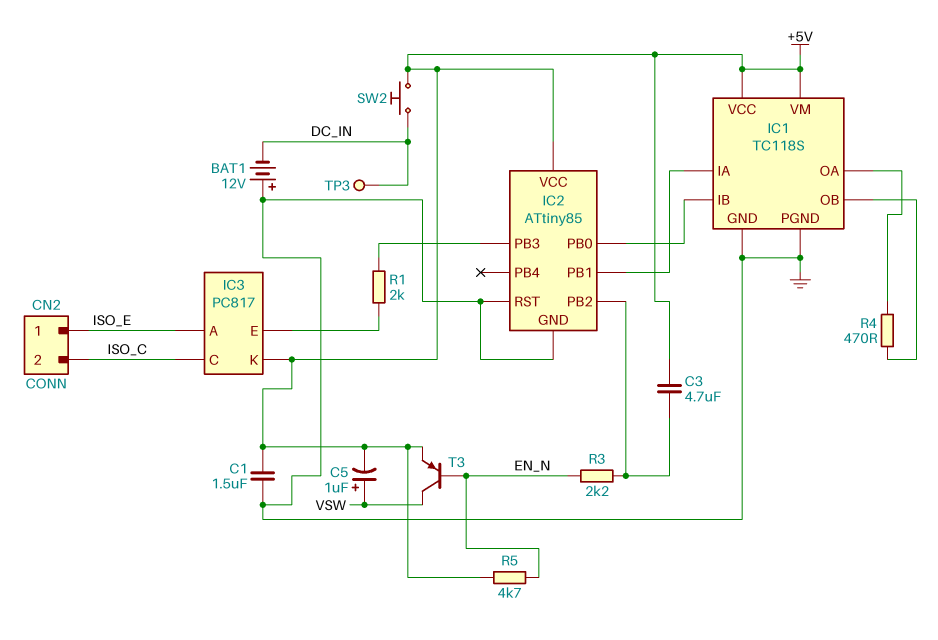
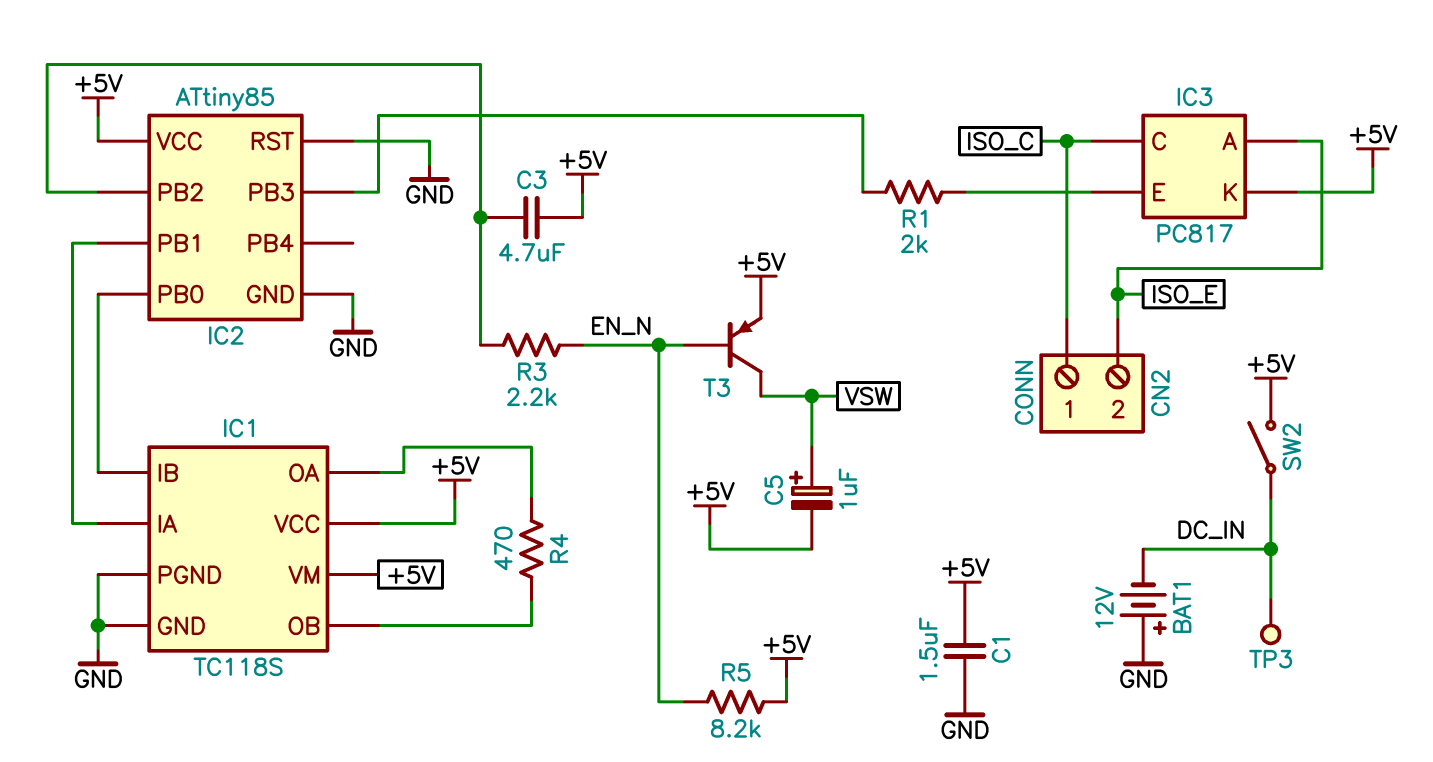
CN2 pin 1: ISO_E -> ISO_C
CN2 pin 2: ISO_C -> ISO_E
R5: 4.7k (+5V, EN_N) -> 8.2k (+5V, EN_N)
SW2: button (+5V, DC_IN) -> switch (+5V, DC_IN)

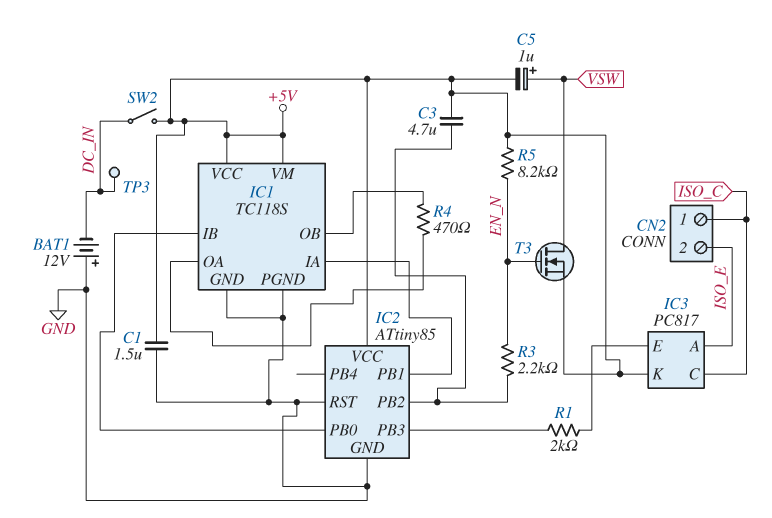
T3: PNP (B EN_N, C VSW, E +5V) -> NMOS (G EN_N, D VSW, S +5V)

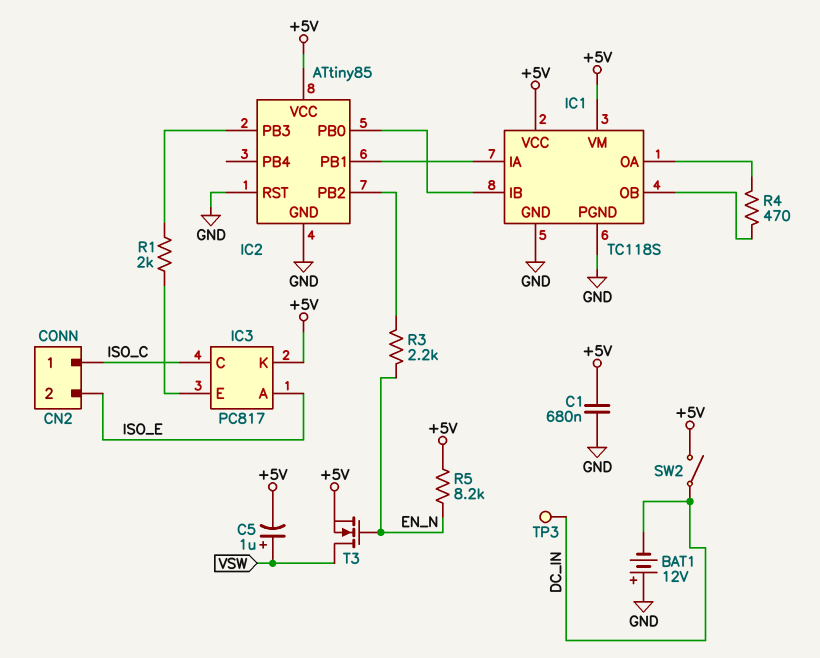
C1: 1.5uF (+5V, GND) -> 680nF (+5V, GND)
C3: 4.7uF (+5V, IC2/PB2) -> none

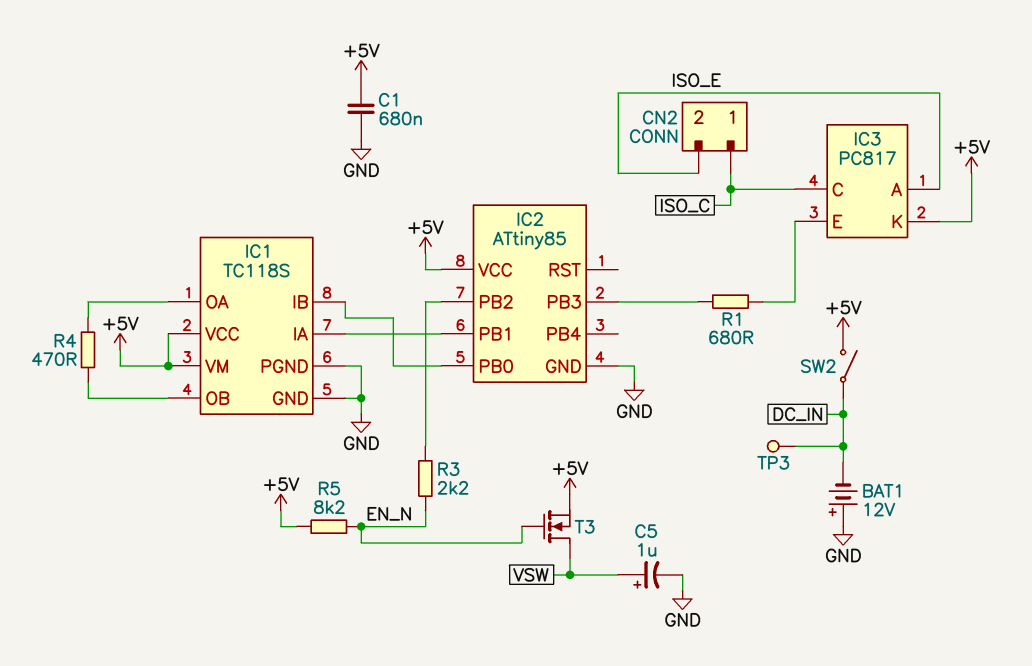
C5: 1uF (plus VSW, minus +5V) -> 1uF (plus VSW, minus GND)
IC2 pin RST: GND -> none
R1: 2k (IC2/PB3, IC3/E) -> 680 (IC2/PB3, IC3/E)

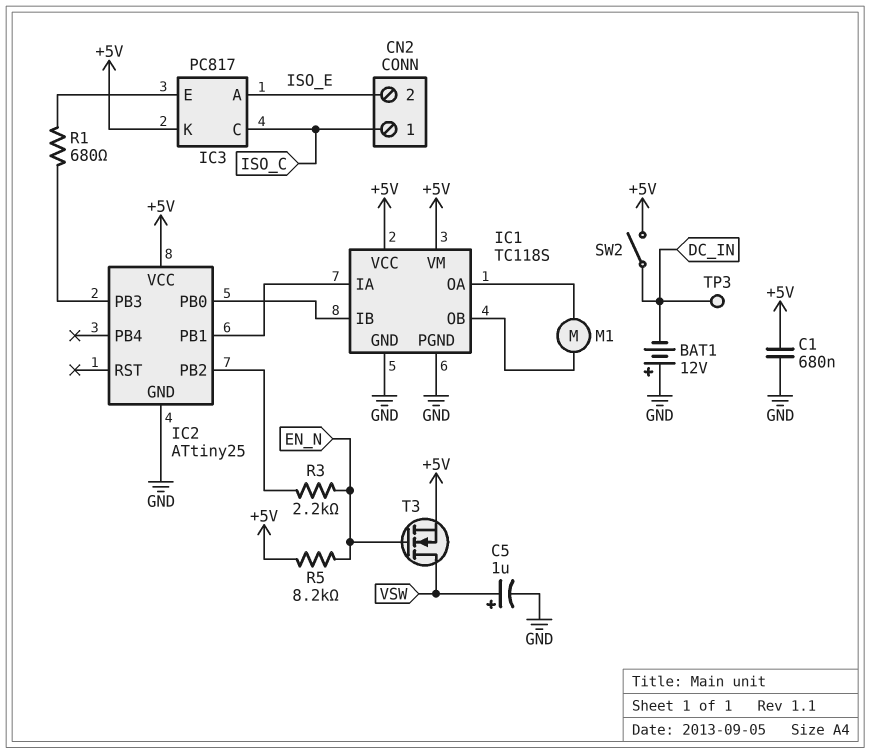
IC2: ATtiny85 -> ATtiny25
M1: none -> motor (IC1/OA, IC1/OB)
R4: 470 (IC1/OA, IC1/OB) -> none

